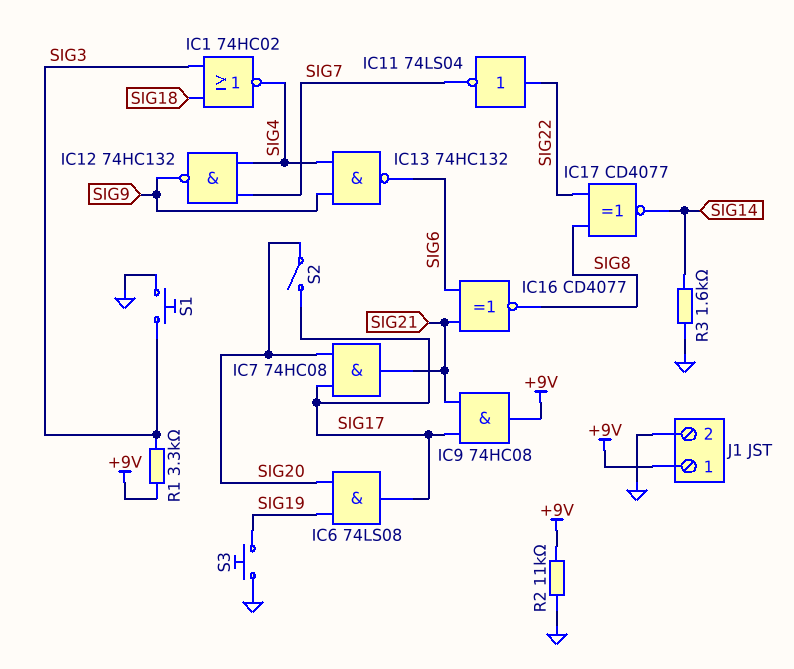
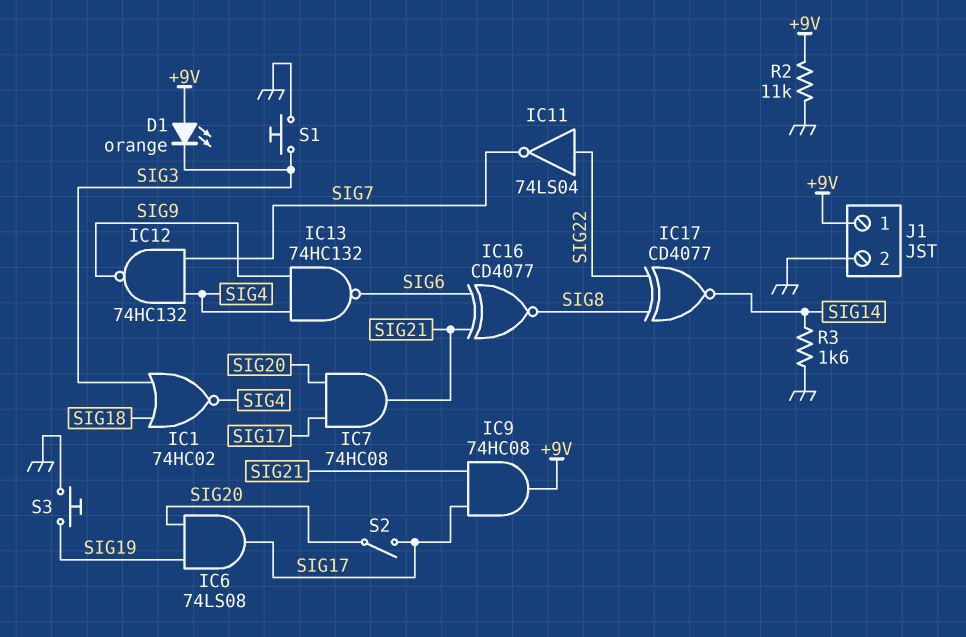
D1: none -> LED orange (A +9V, K SIG3)
R1: 3.3k (+9V, SIG3) -> none

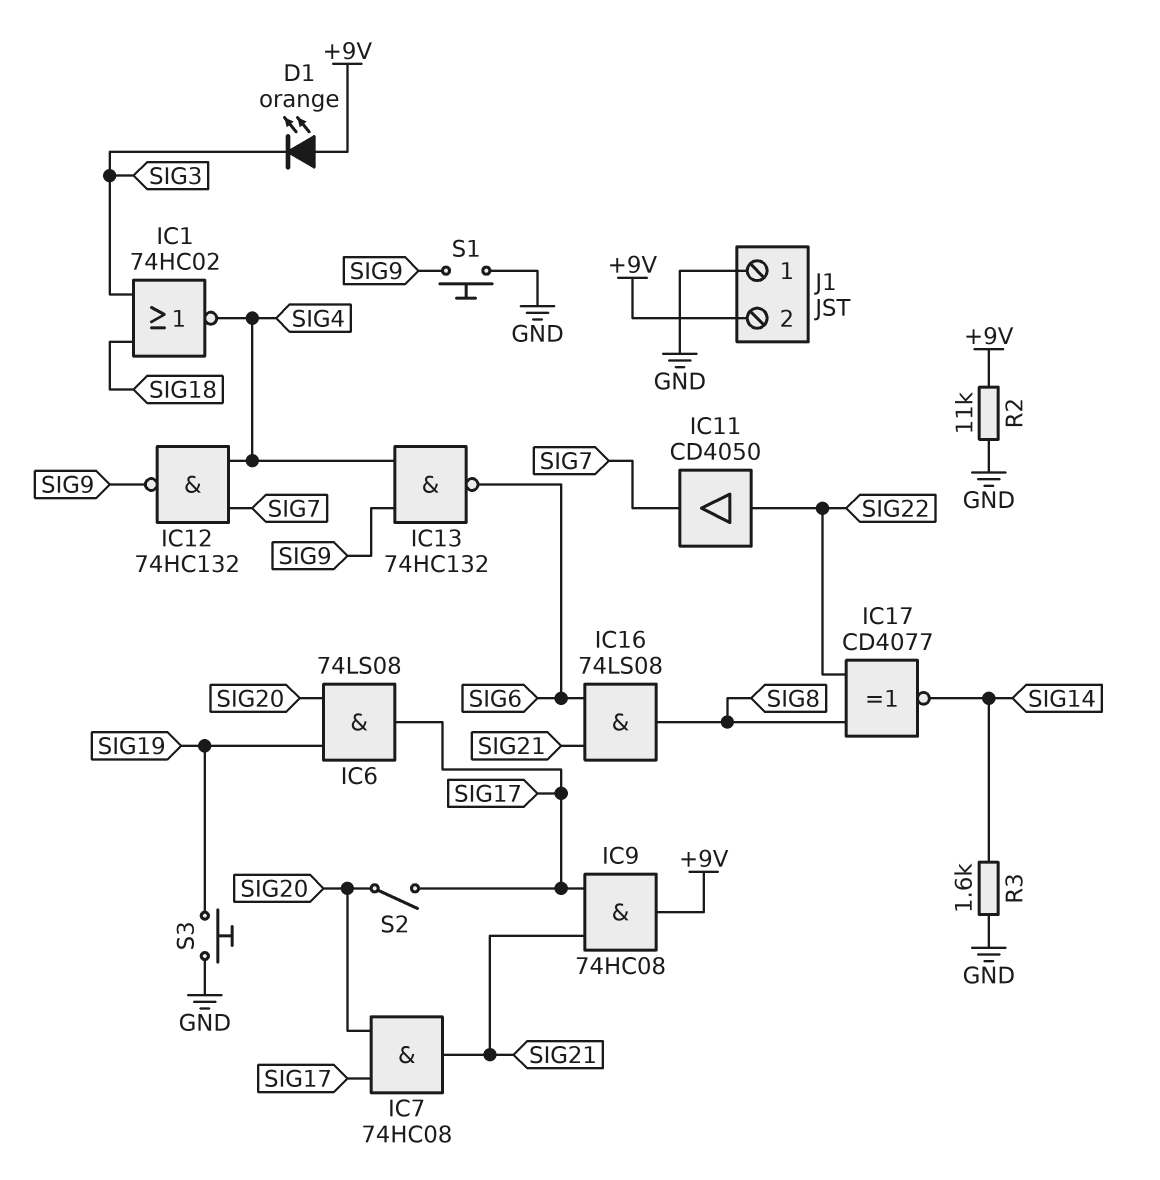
IC11: NOT 74LS04 (in SIG22, out SIG7) -> buffer CD4050 (in SIG22, out SIG7)
IC16: XNOR CD4077 (in SIG6, in SIG21, out SIG8) -> AND 74LS08 (in SIG6, in SIG21, out SIG8)
J1 pin 1: +9V -> GND
J1 pin 2: GND -> +9V
S1: button (GND, SIG3) -> button (GND, SIG9)

